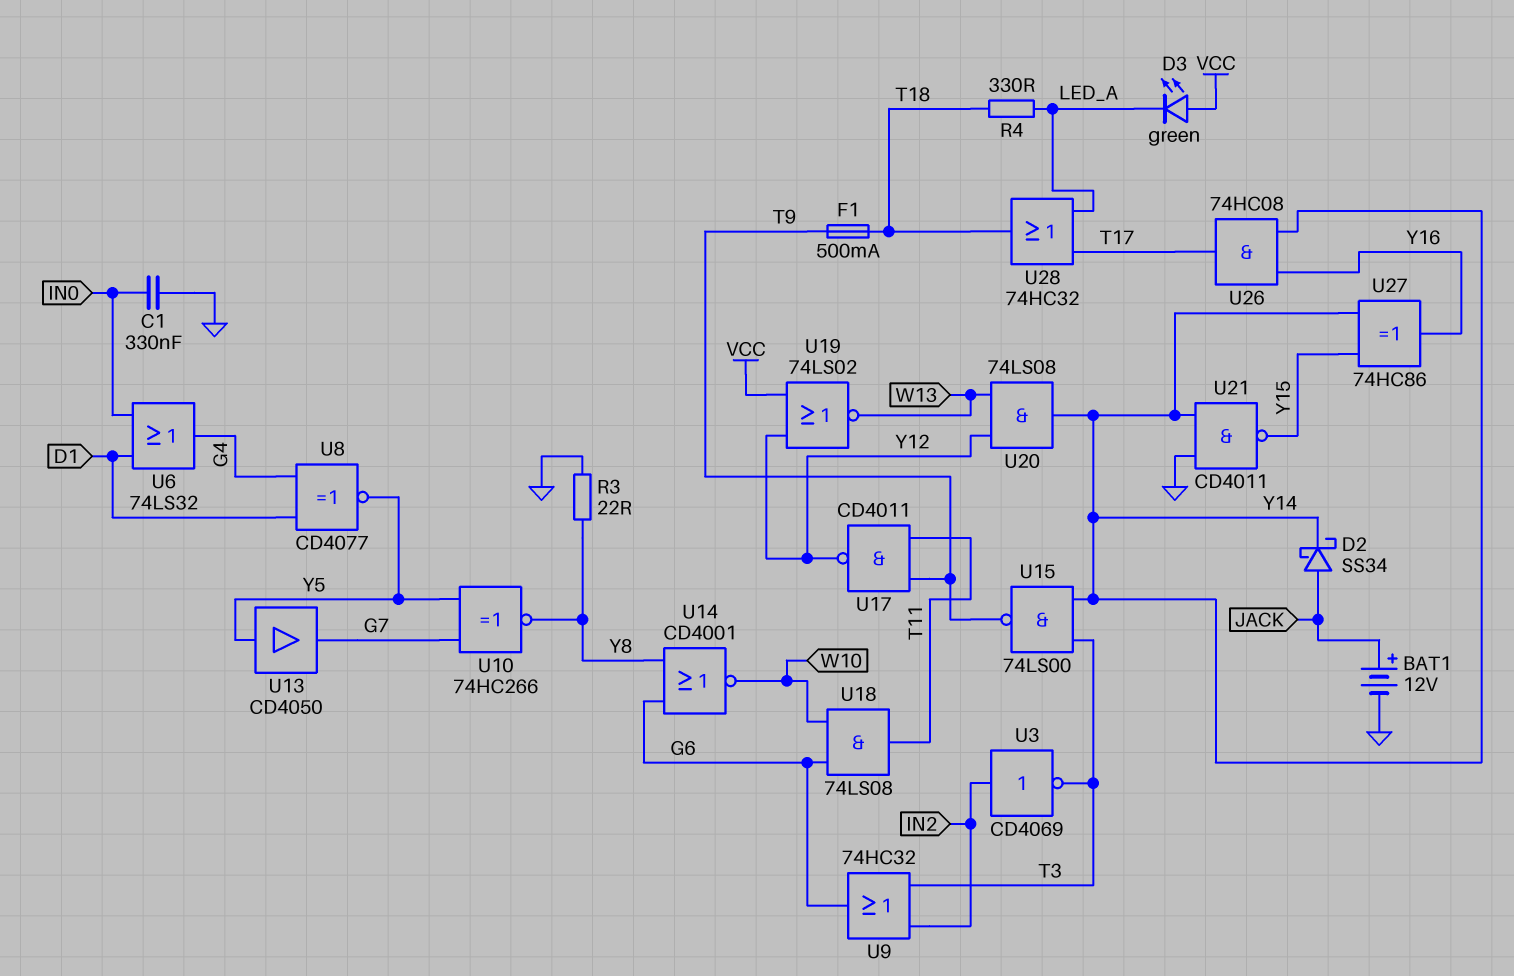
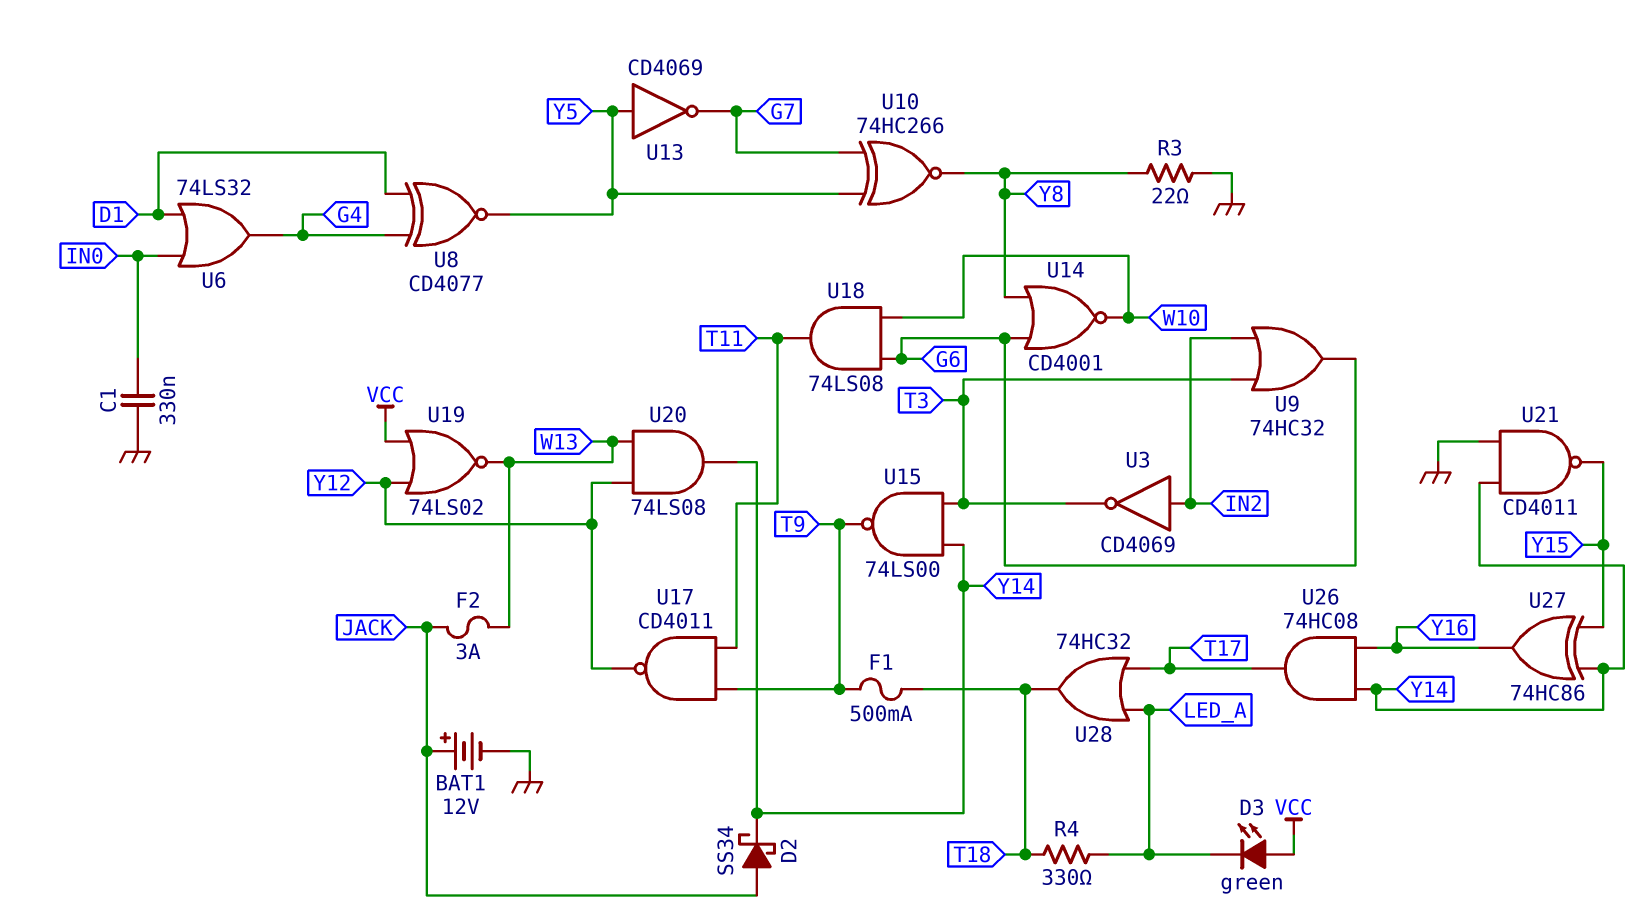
F2: none -> 3A (JACK, W13)
U13: buffer CD4050 (in Y5, out G7) -> NOT CD4069 (in Y5, out G7)

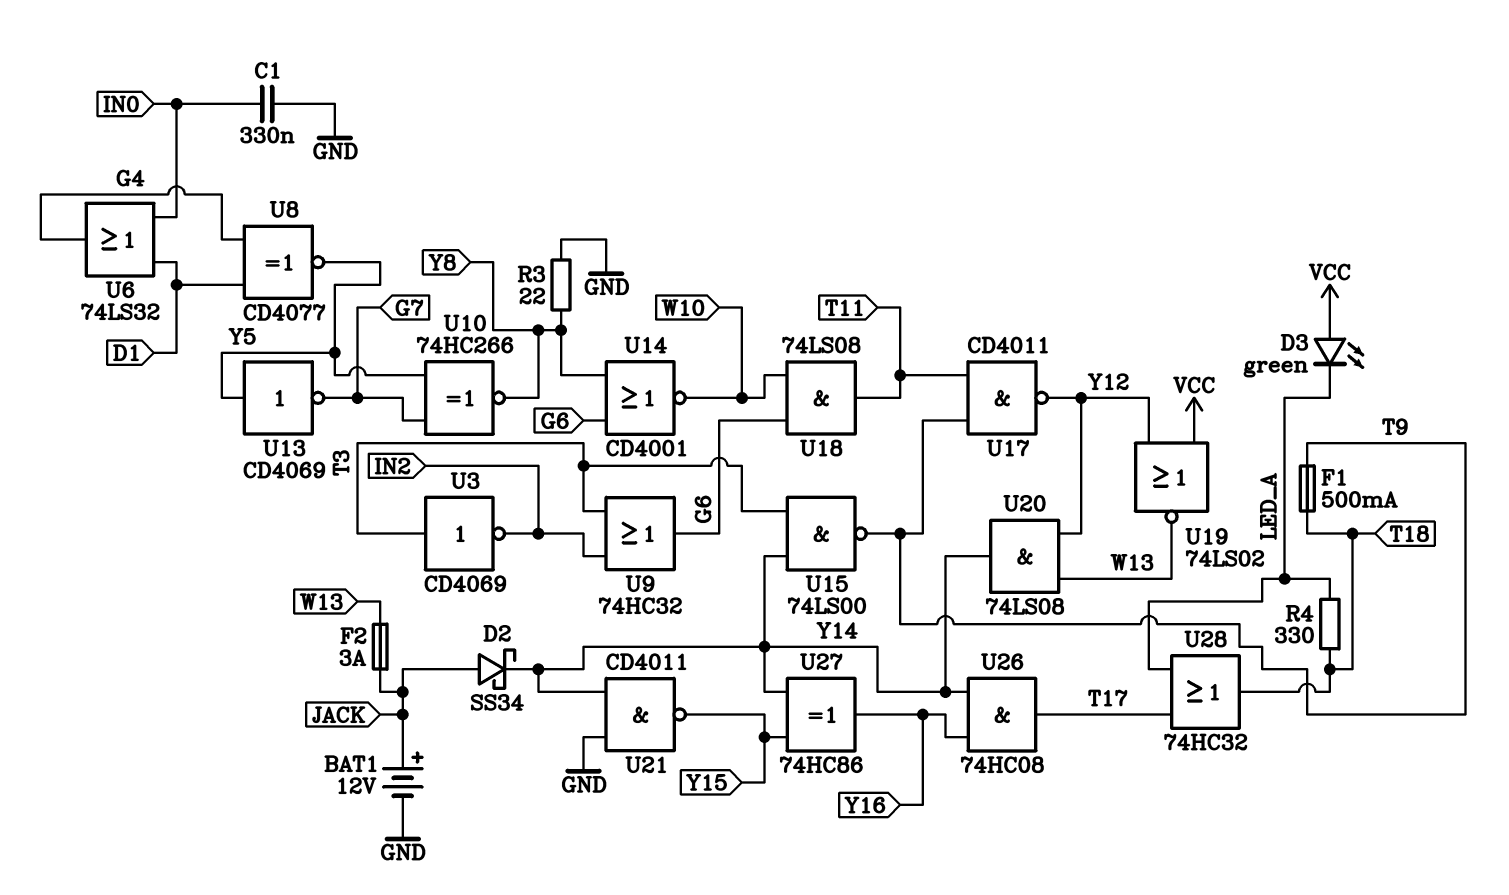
U3: NOT CD4069 (in IN2, out T3) -> NOT CD4069 (in T3, out IN2)

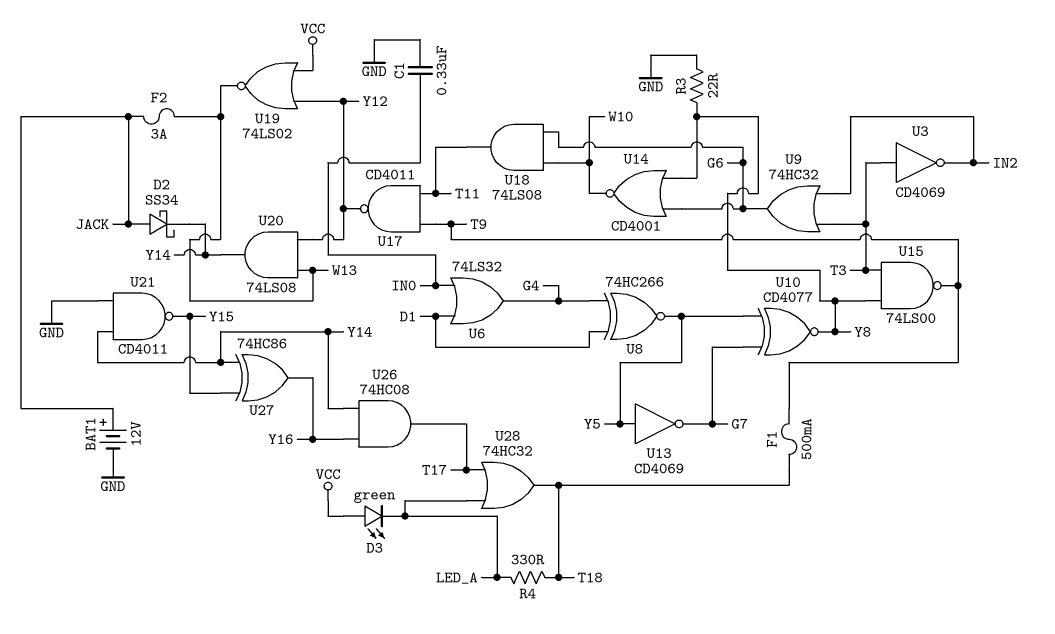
U8: XNOR CD4077 (in D1, in G4, out Y5) -> XNOR 74HC266 (in D1, in G4, out Y5)
U10: XNOR 74HC266 (in G7, in Y5, out Y8) -> XNOR CD4077 (in G7, in Y5, out Y8)
U15: NAND 74LS00 (in T3, in Y14, out T9) -> NAND 74LS00 (in T3, in Y8, out T9)

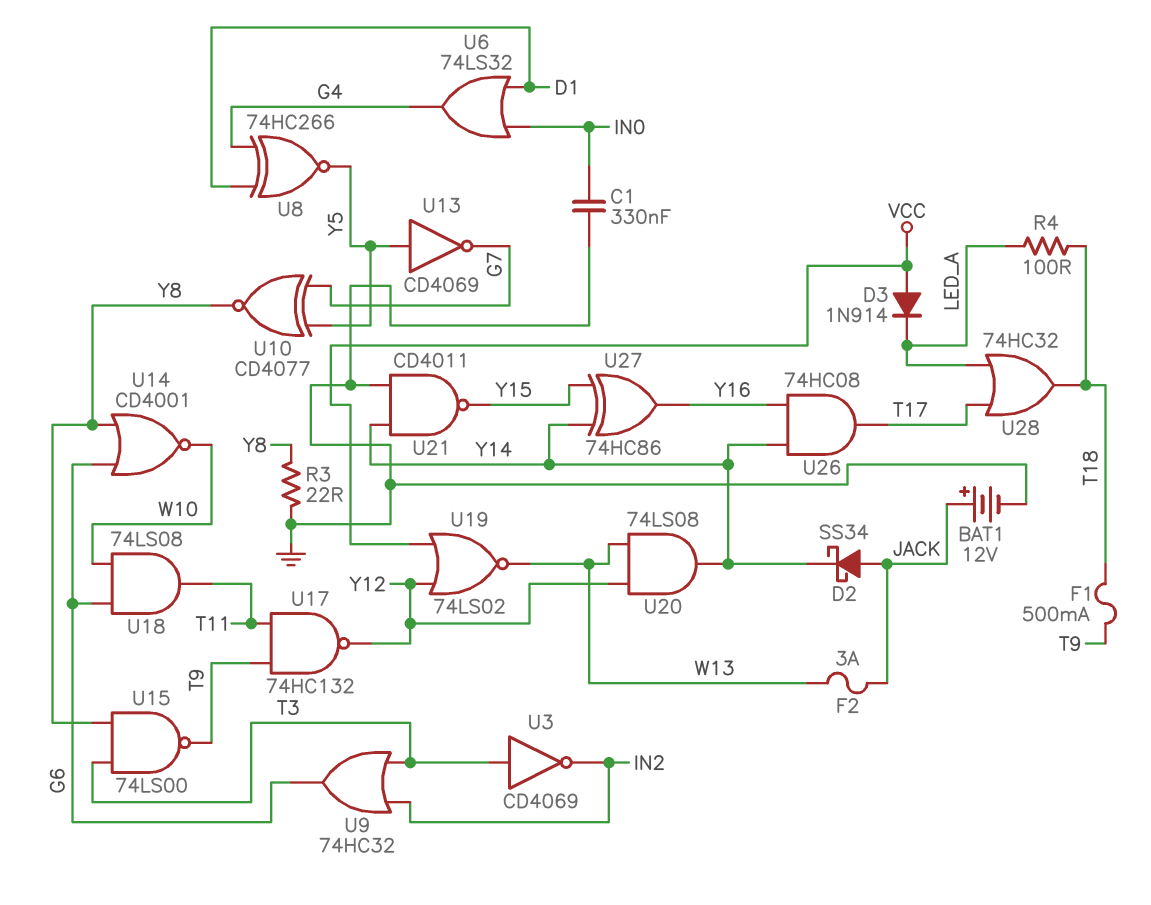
D3: LED green (A VCC, K LED_A) -> diode 1N914 (A VCC, K LED_A)
R4: 330 (LED_A, T18) -> 100 (LED_A, T18)
U17: NAND CD4011 (in T9, in T11, out Y12) -> NAND 74HC132 (in T9, in T11, out Y12)

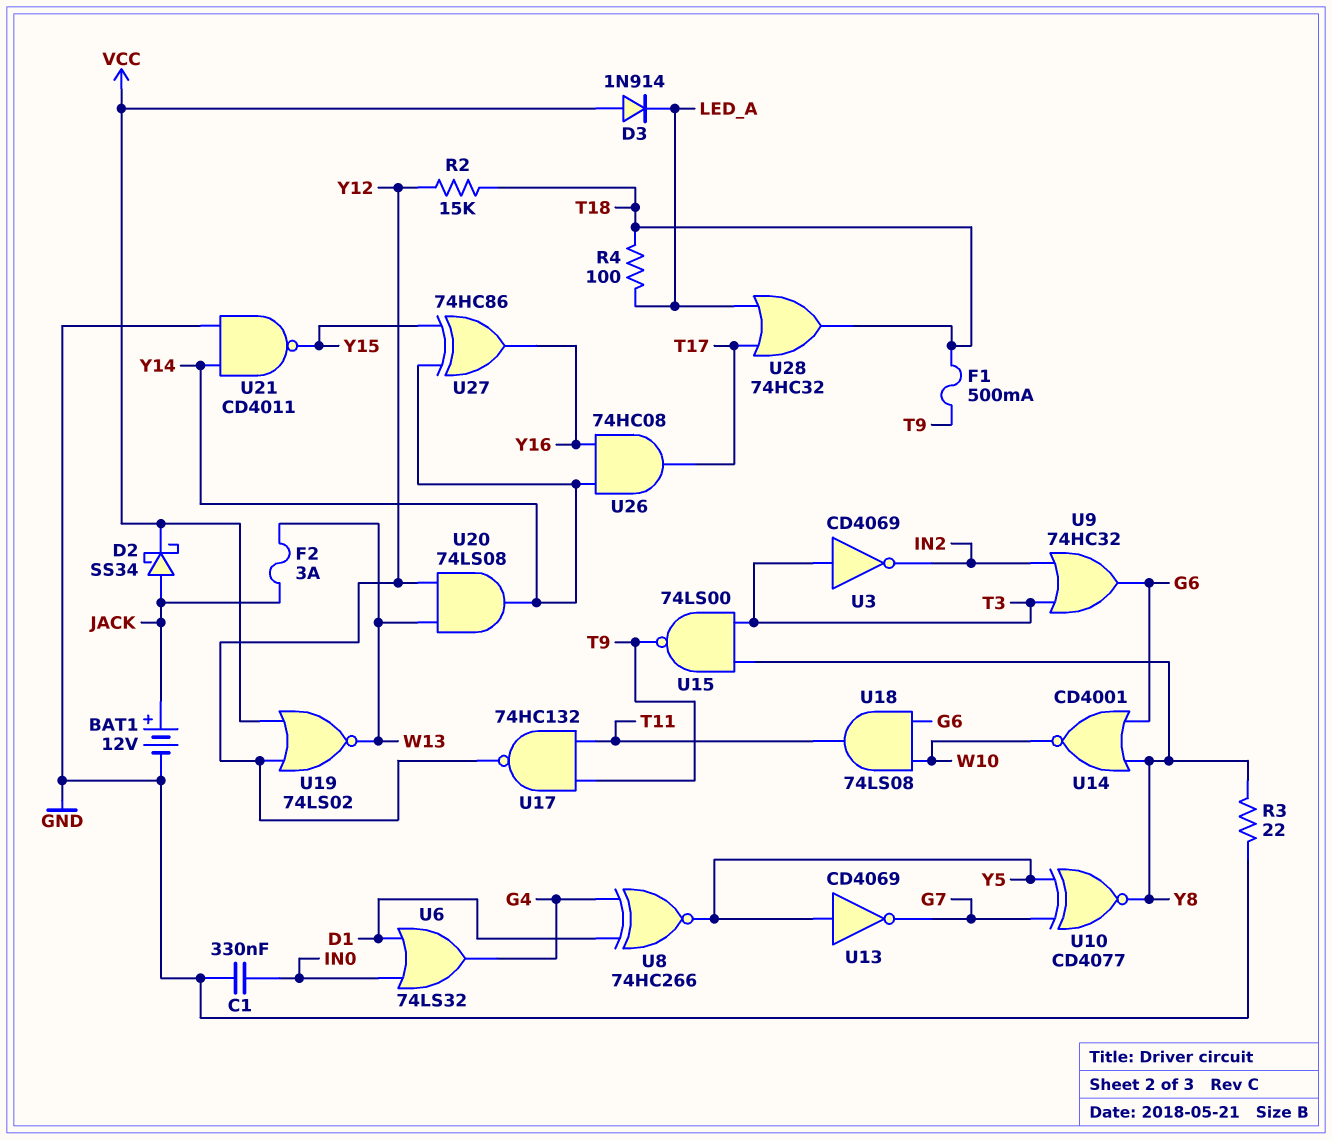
D2: schottky SS34 (A JACK, K Y14) -> schottky SS34 (A JACK, K VCC)
R2: none -> 15k (T18, Y12)

